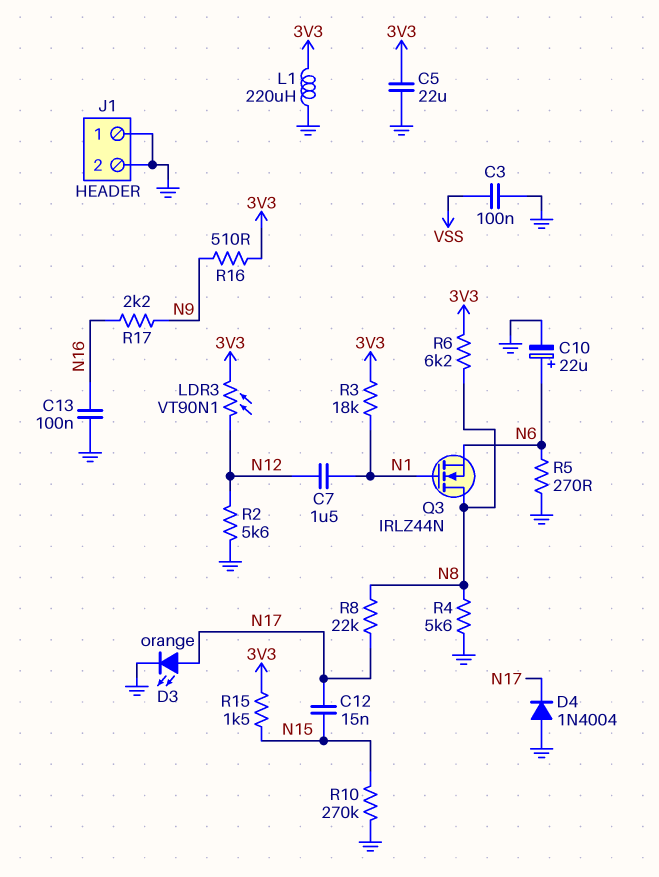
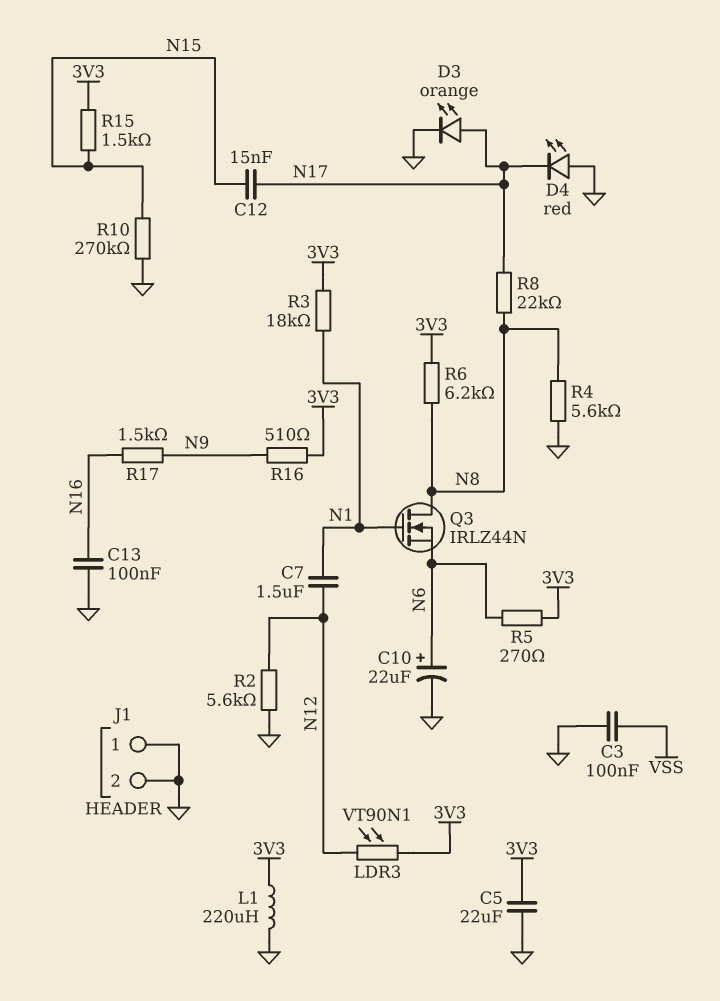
D4: diode 1N4004 (A GND, K N17) -> LED red (A GND, K N17)
R5: 270 (GND, N6) -> 270 (3V3, N6)
R17: 2.2k (N9, N16) -> 1.5k (N9, N16)

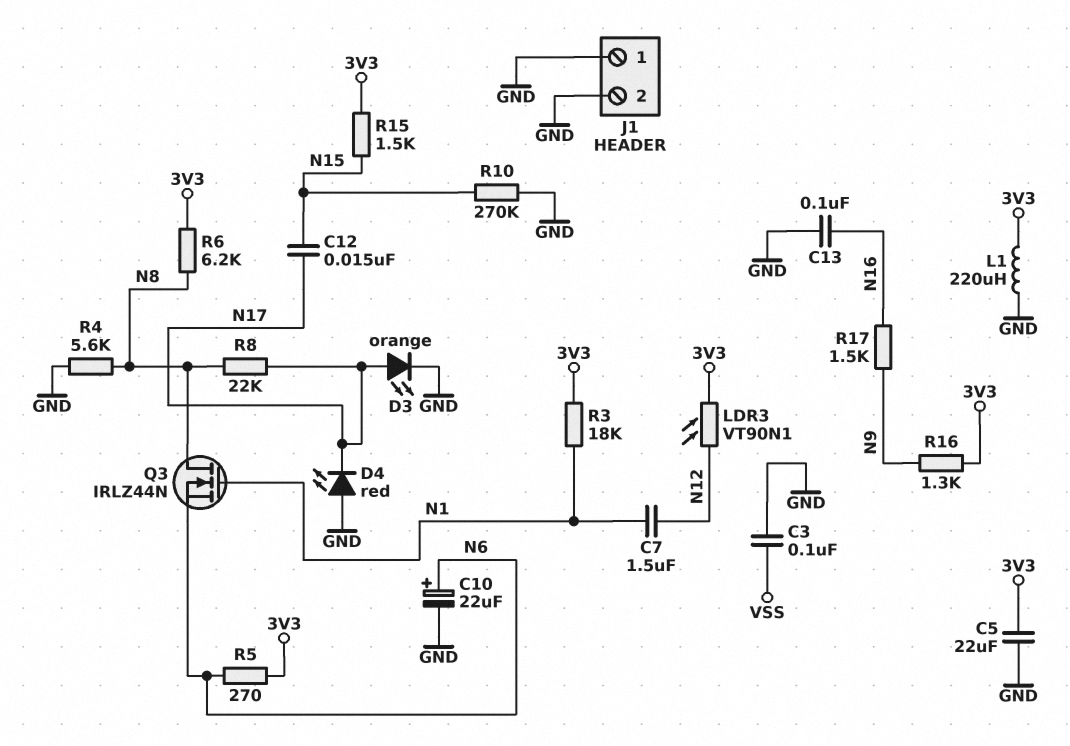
R2: 5.6k (GND, N12) -> none
R16: 510 (3V3, N9) -> 1.3k (3V3, N9)

